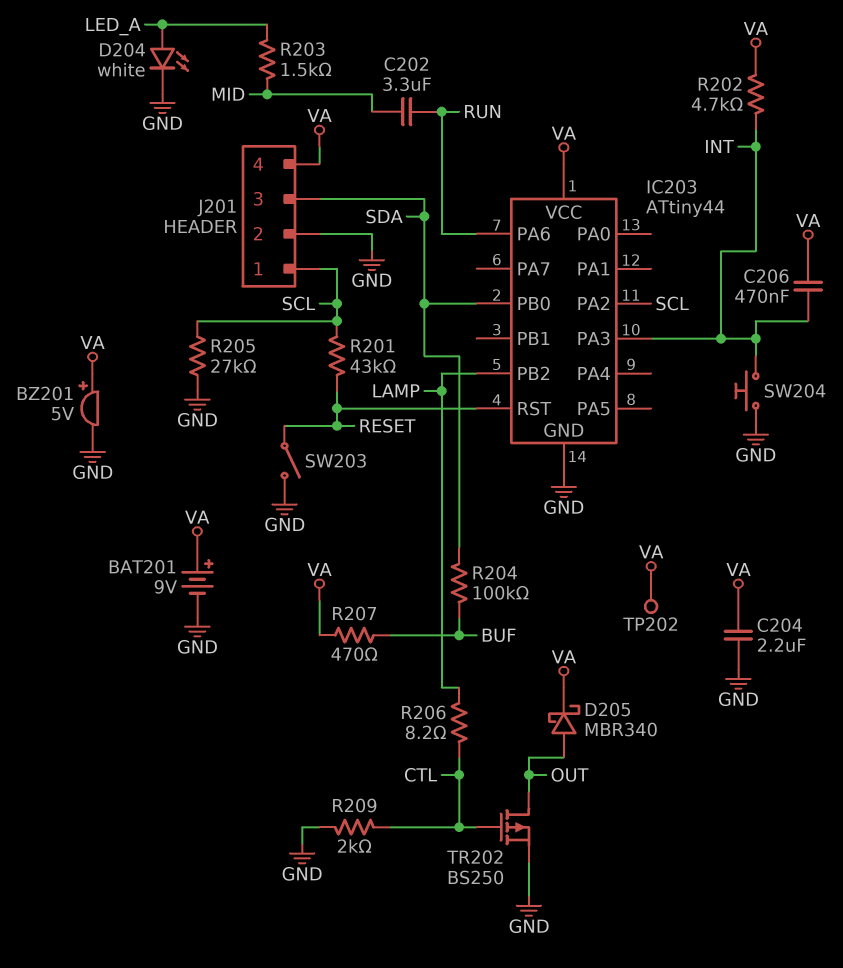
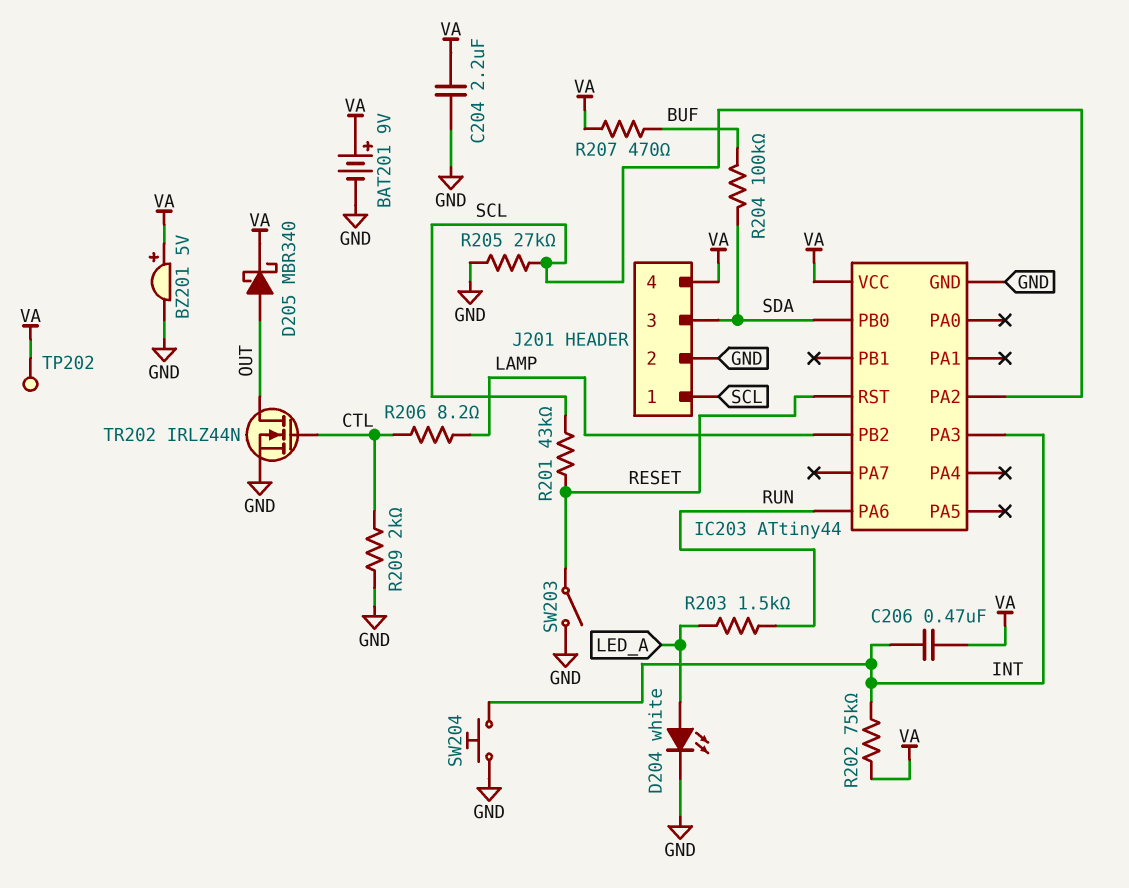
C202: 3.3uF (MID, RUN) -> none
R202: 4.7k (INT, VA) -> 75k (INT, VA)
R203: 1.5k (LED_A, MID) -> 1.5k (LED_A, RUN)
TR202: PMOS BS250 (G CTL, D OUT, S GND) -> NMOS IRLZ44N (G CTL, D OUT, S GND)

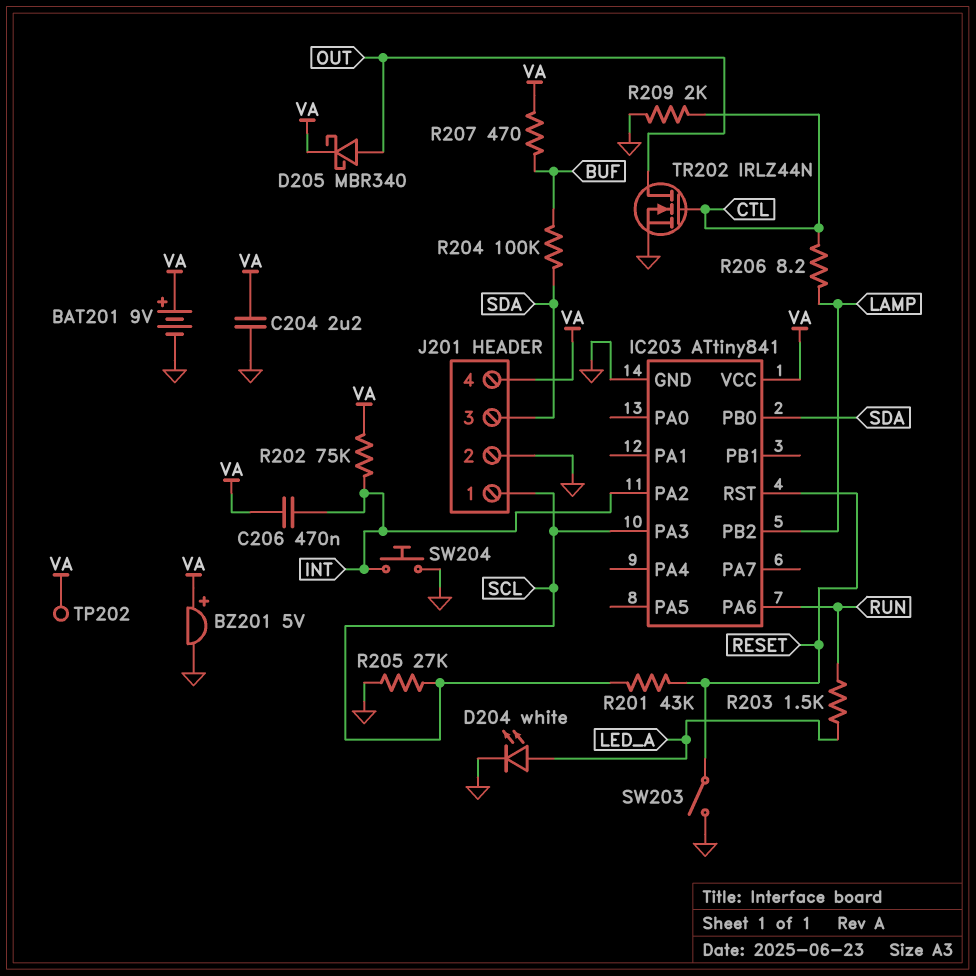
IC203: ATtiny44 -> ATtiny841
IC203 pin PA2: SCL -> INT
IC203 pin PA3: INT -> SCL

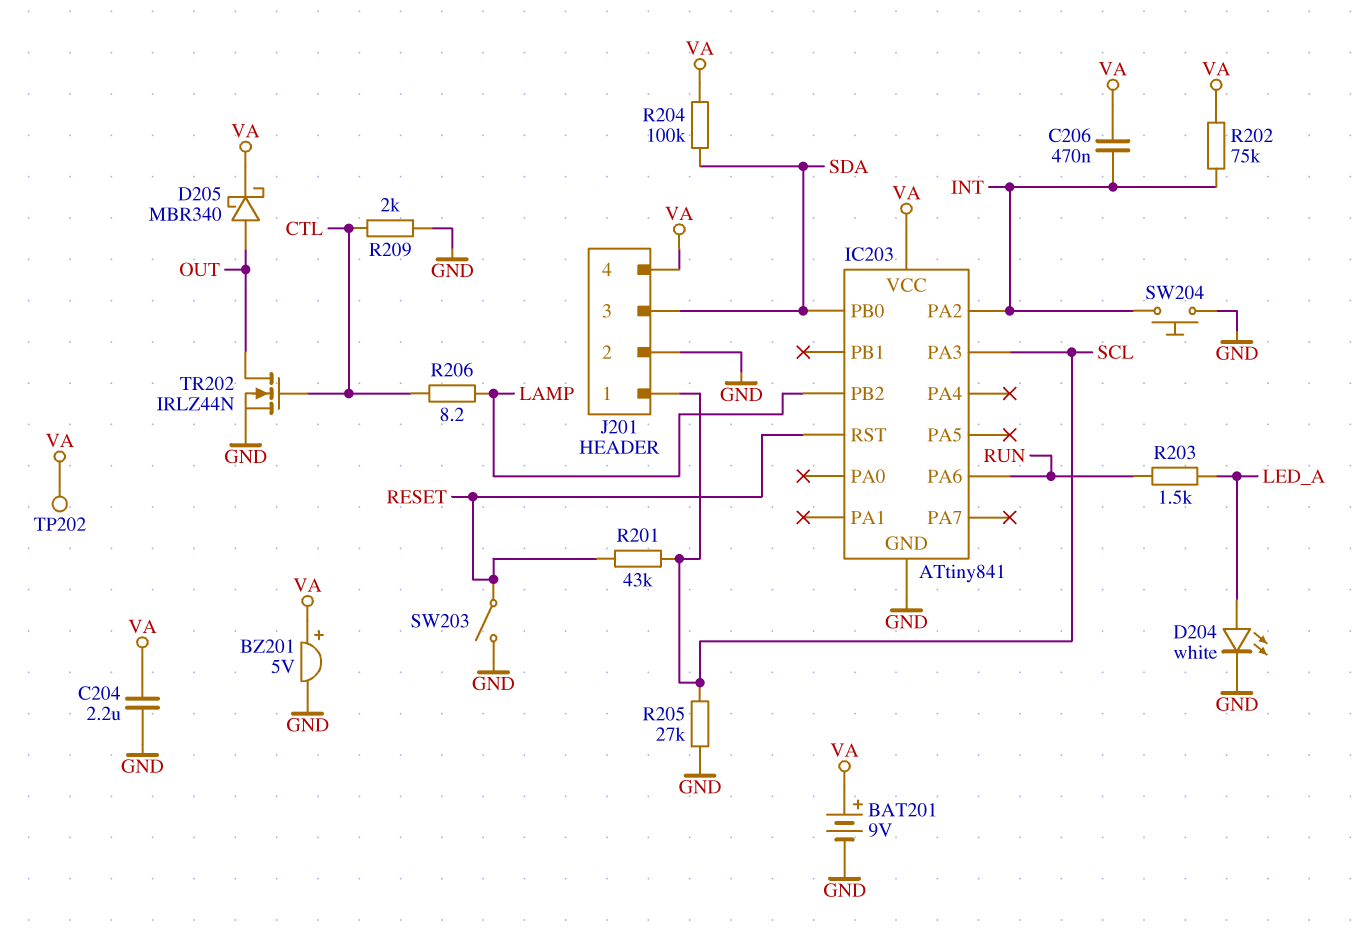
R204: 100k (BUF, SDA) -> 100k (SDA, VA)
R207: 470 (BUF, VA) -> none

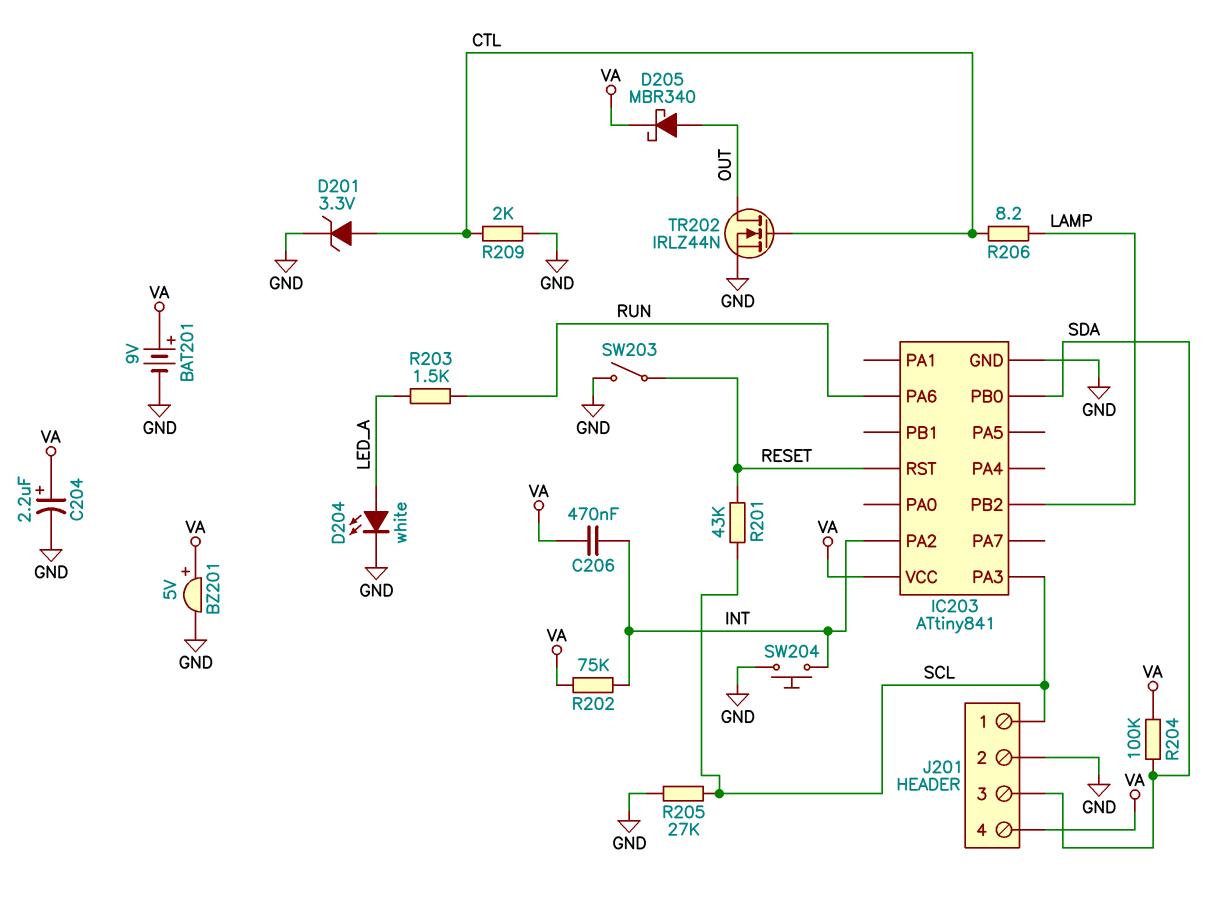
C204: 2.2uF (GND, VA) -> 2.2uF (plus VA, minus GND)
D201: none -> zener 3.3V (A CTL, K GND)
TP202: test point (VA) -> none

